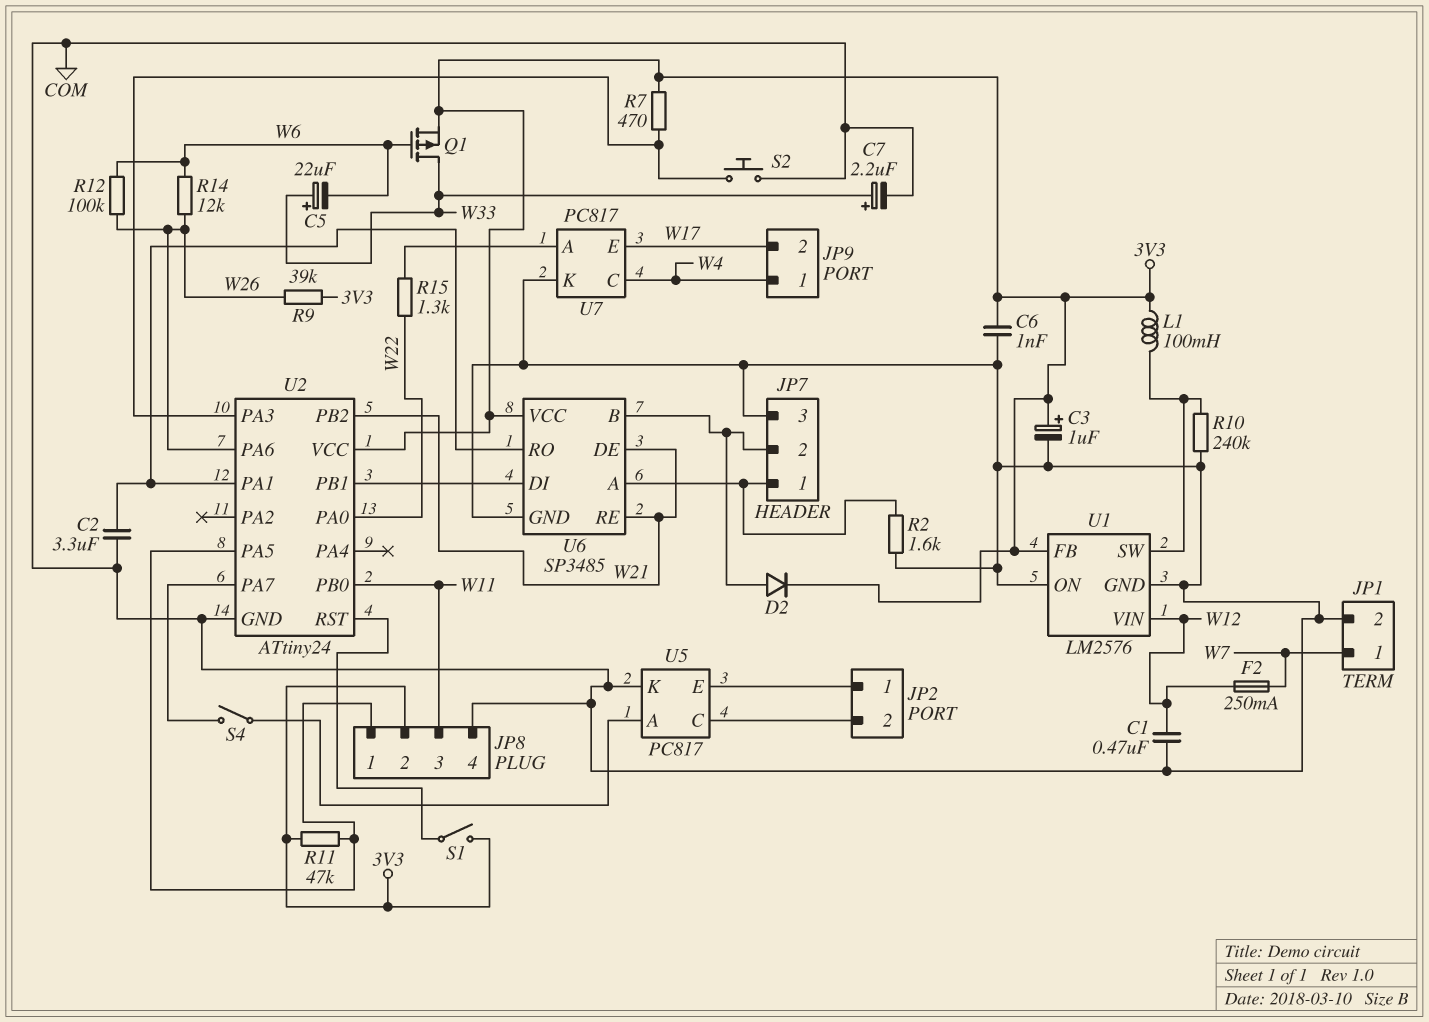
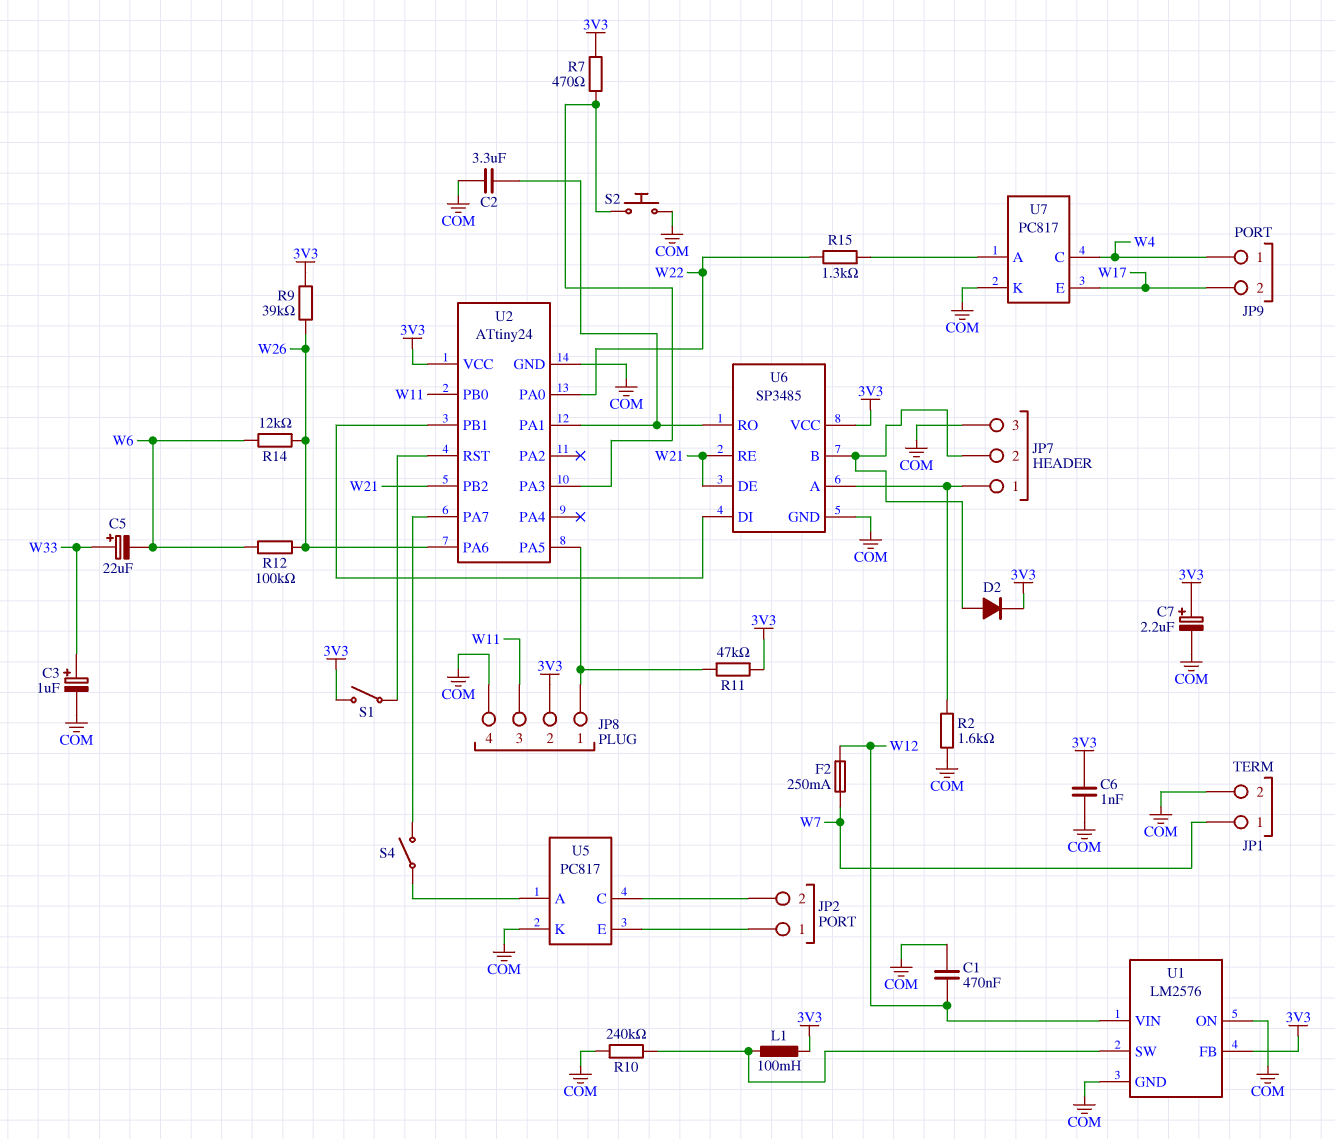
C3: 1uF (plus 3V3, minus COM) -> 1uF (plus W33, minus COM)
C7: 2.2uF (plus W33, minus COM) -> 2.2uF (plus 3V3, minus COM)
Q1: PMOS (G W6, D W33, S 3V3) -> none

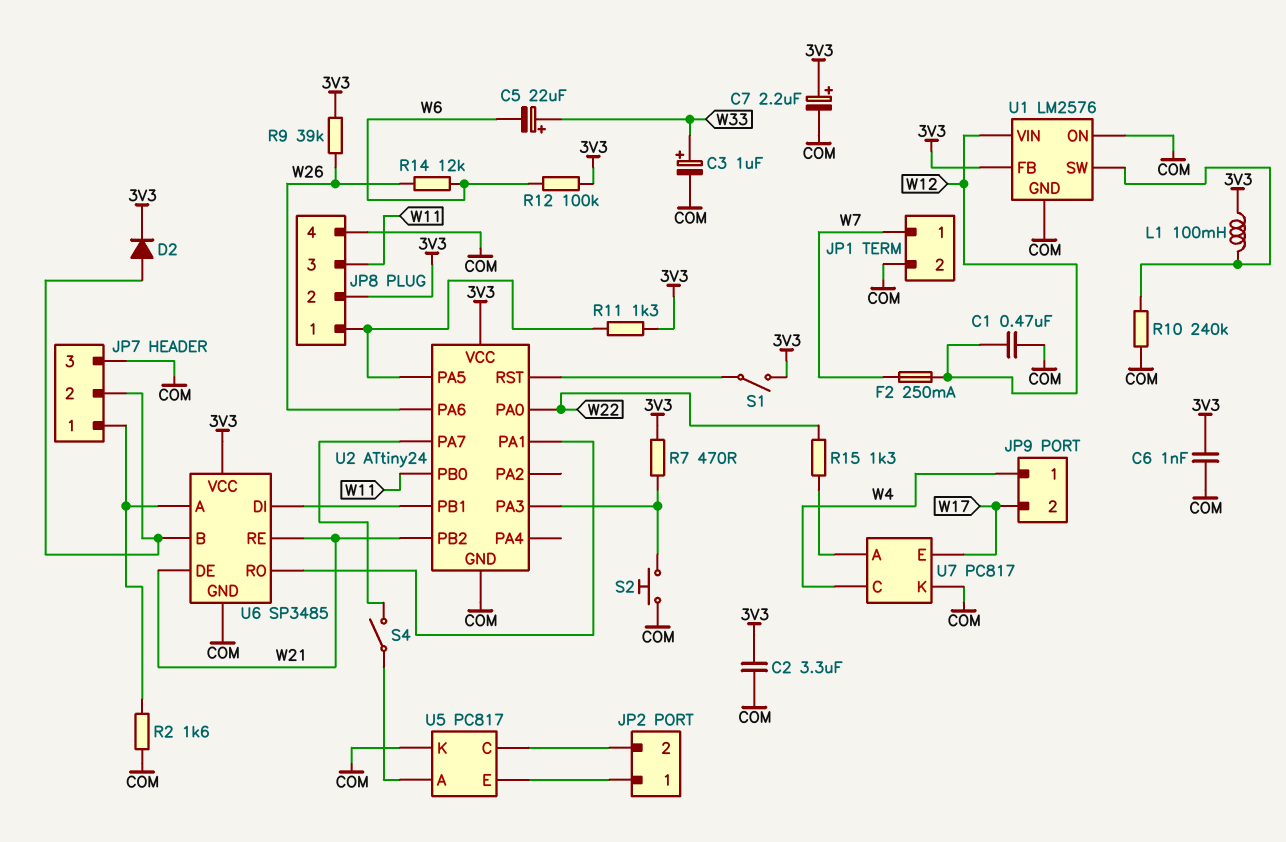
C2: 3.3uF (COM, U2/PA1) -> 3.3uF (3V3, COM)
R11: 47k (3V3, JP8/1) -> 1.3k (3V3, JP8/1)
R12: 100k (W6, W26) -> 100k (3V3, W6)

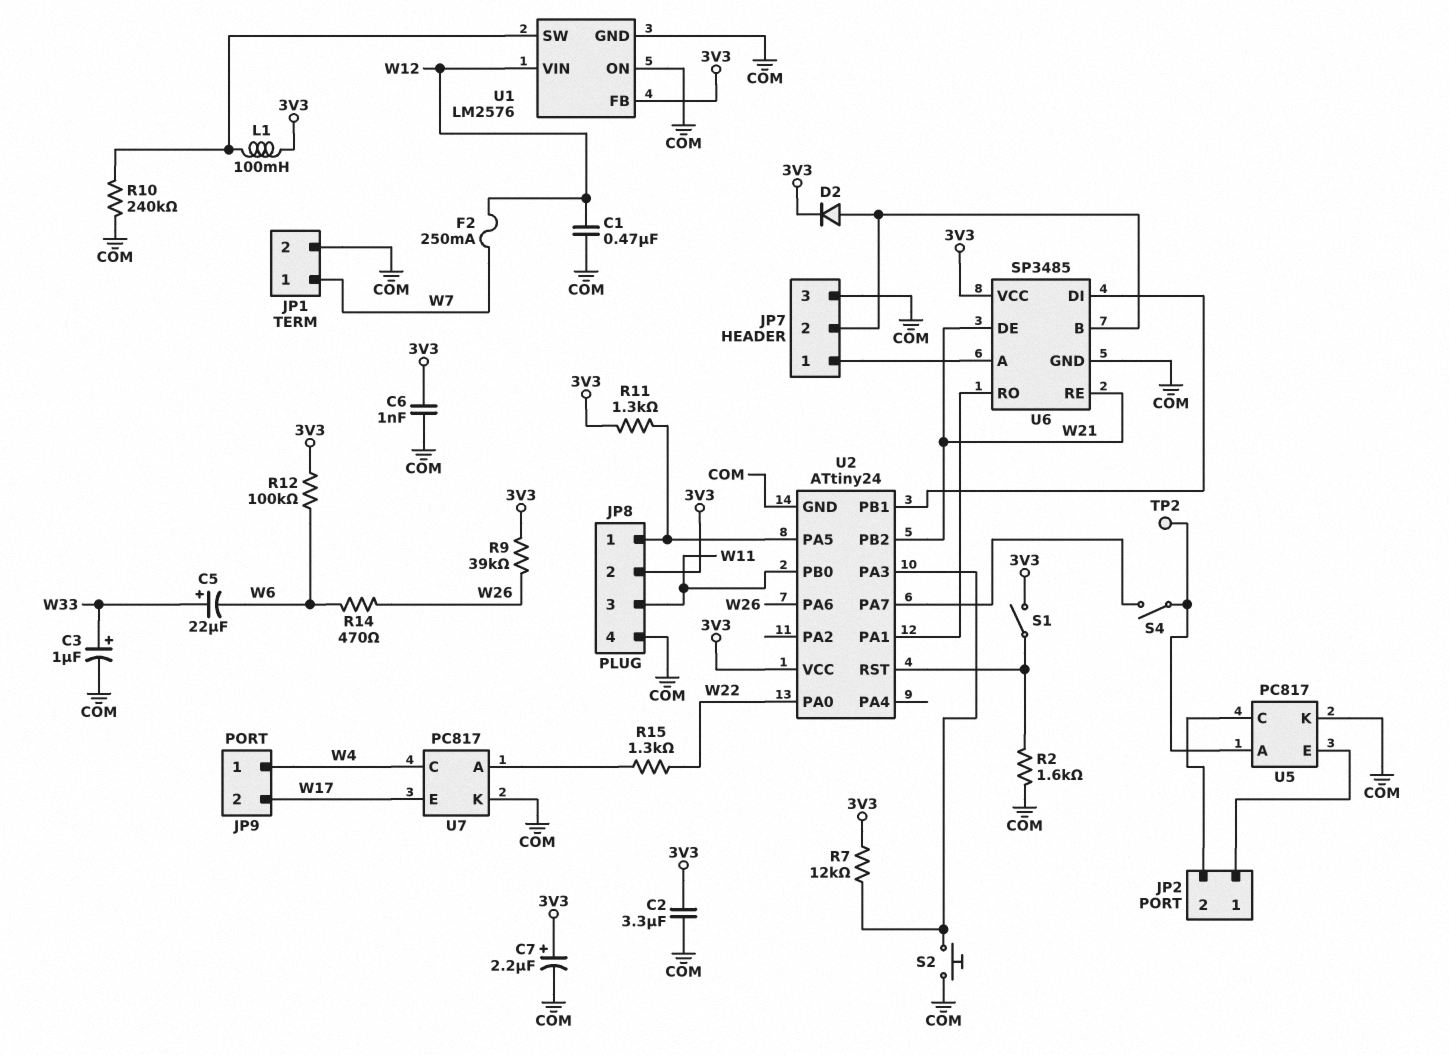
R2: 1.6k (COM, JP7/1) -> 1.6k (COM, U2/RST)
R7: 470 (3V3, U2/PA3) -> 12k (3V3, U2/PA3)
R14: 12k (W6, W26) -> 470 (W6, W26)
TP2: none -> test point (U5/A)

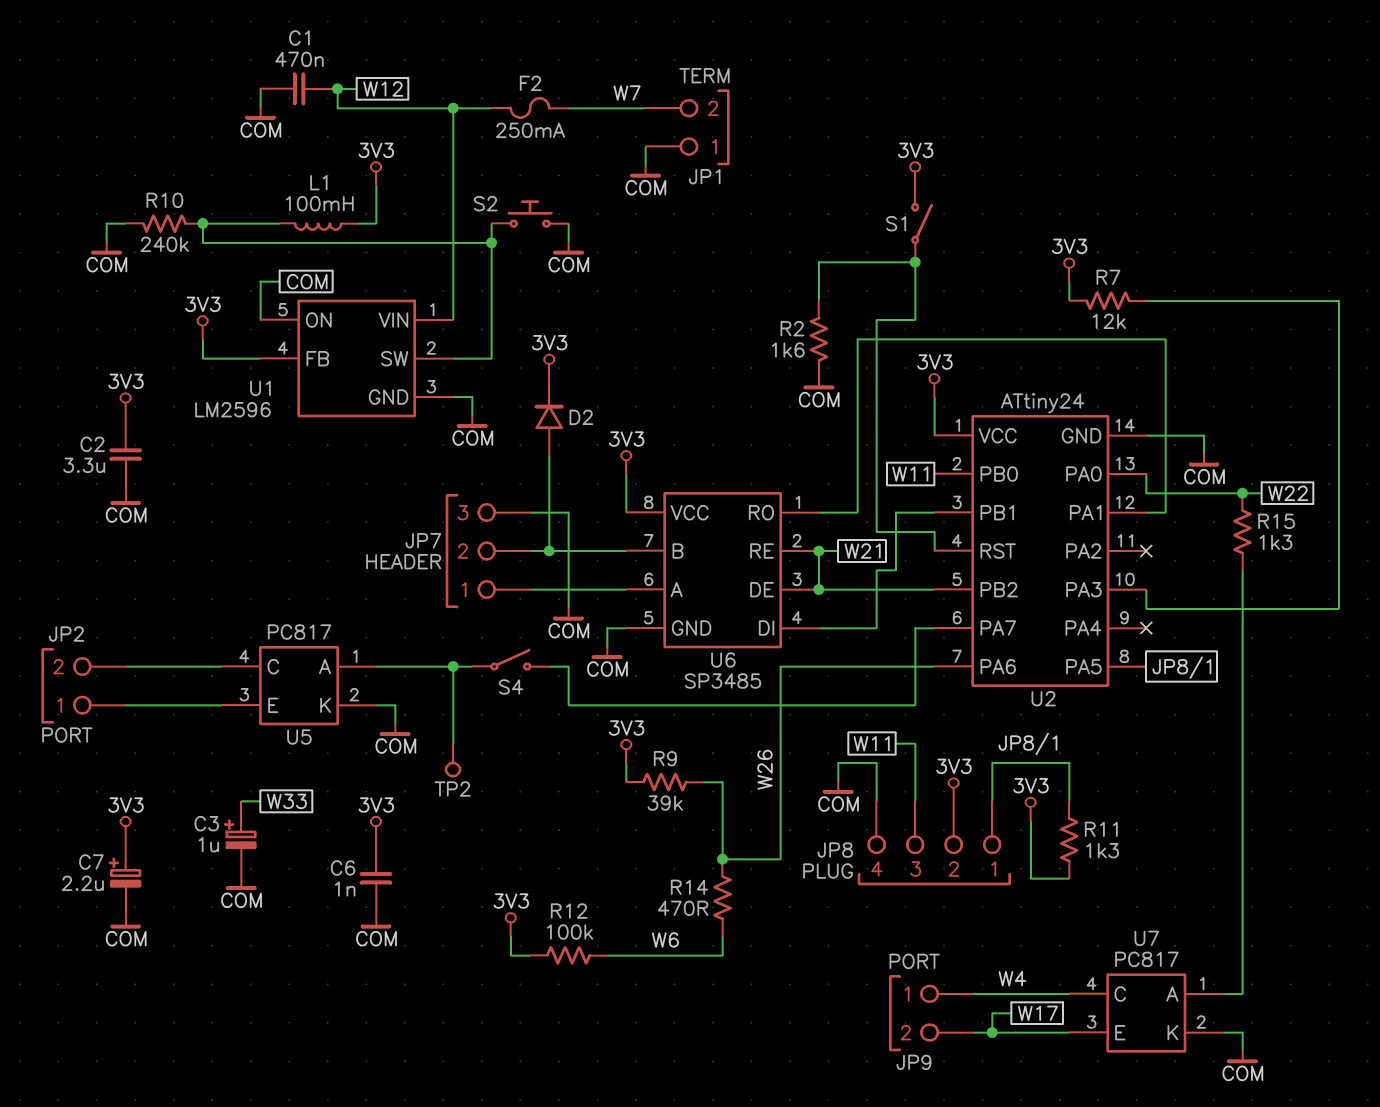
C5: 22uF (plus W33, minus W6) -> none
JP1 pin 1: W7 -> COM
JP1 pin 2: COM -> W7
S2: button (COM, U2/PA3) -> button (COM, U1/SW)
U1: LM2576 -> LM2596

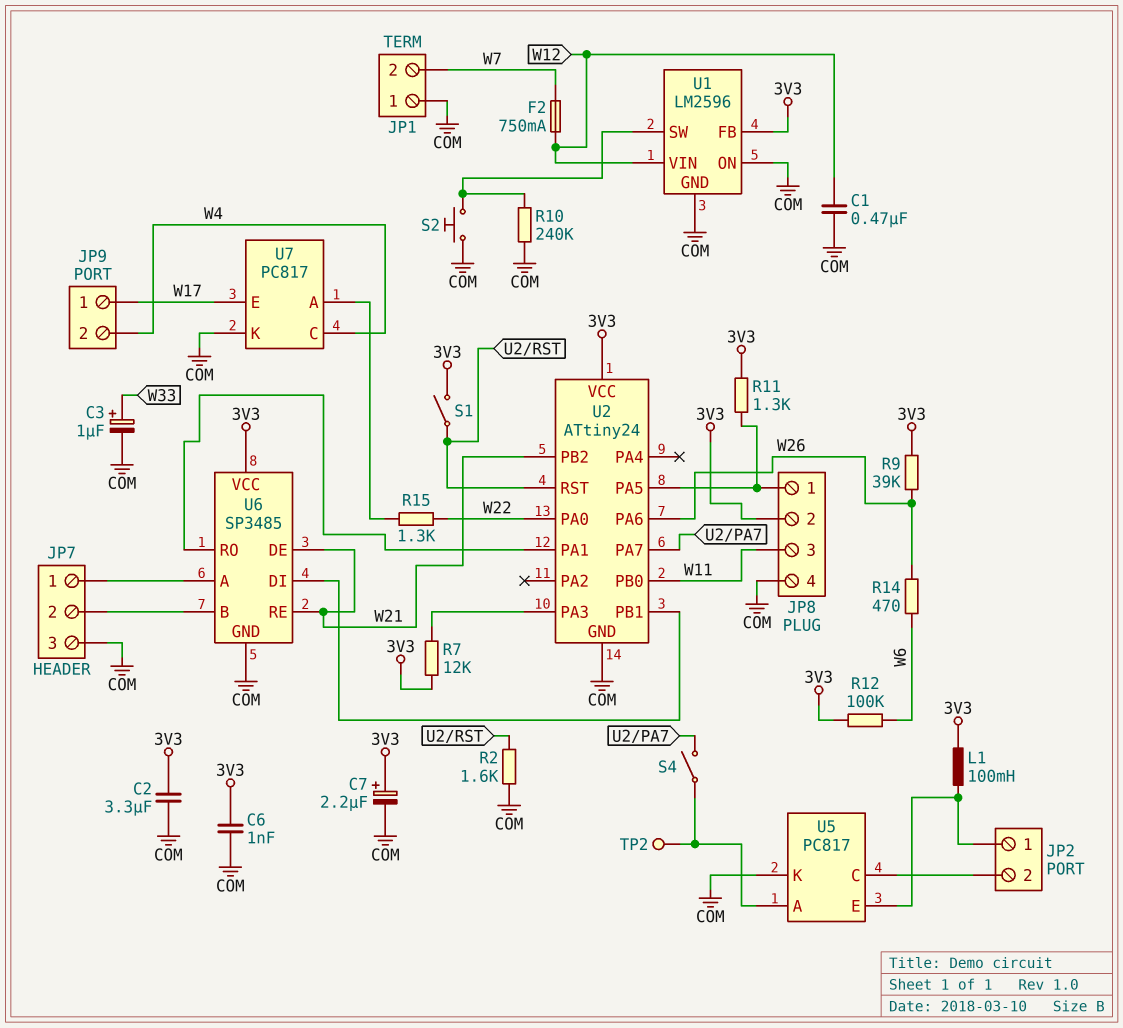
D2: diode (A JP7/2, K 3V3) -> none
F2: 250mA (W7, W12) -> 750mA (W7, W12)
JP9 pin 1: W4 -> W17
JP9 pin 2: W17 -> W4
L1: 100mH (3V3, U1/SW) -> 100mH (3V3, JP2/1)

